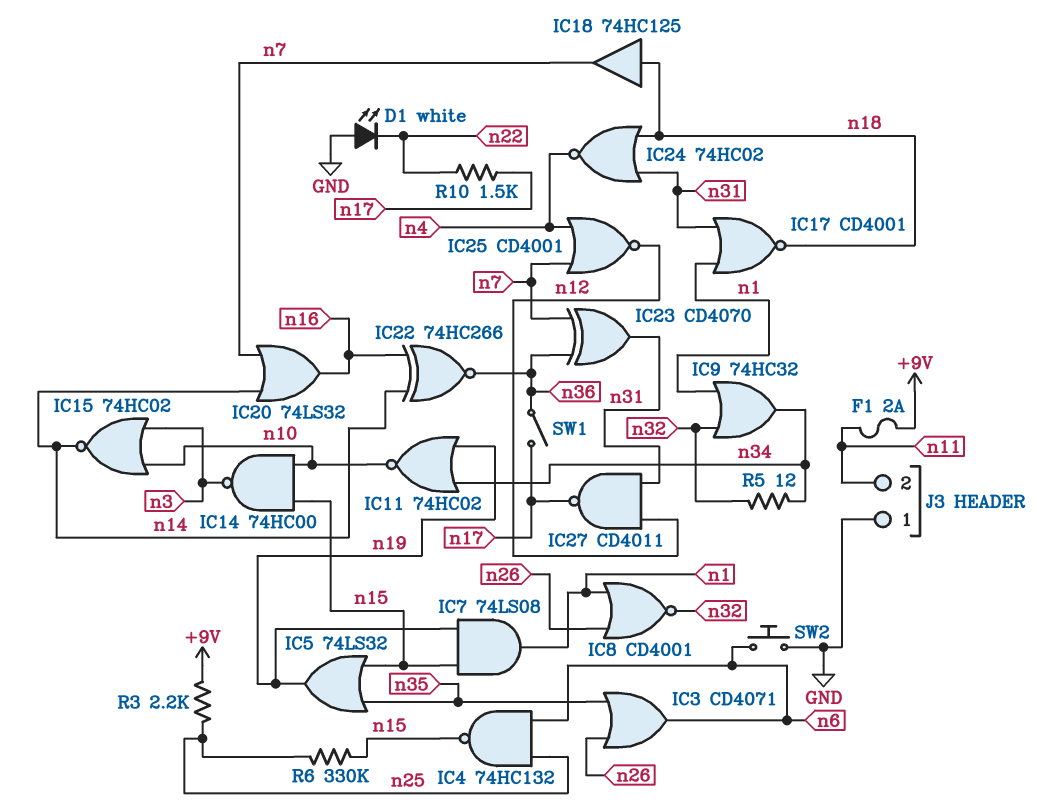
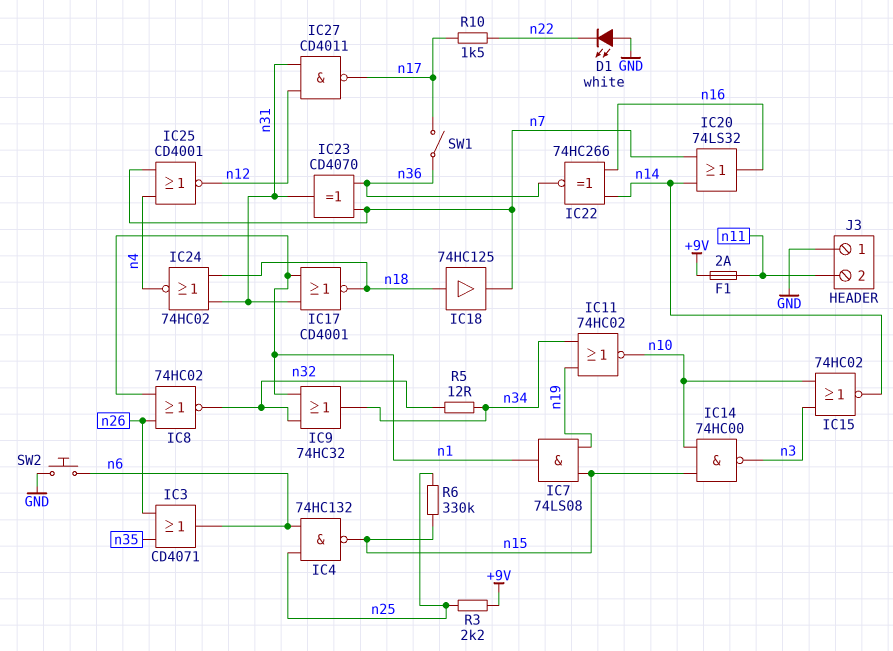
IC5: OR 74LS32 (in n15, in n35, out n19) -> none
IC8: NOR CD4001 (in n1, in n26, out n32) -> NOR 74HC02 (in n1, in n26, out n32)

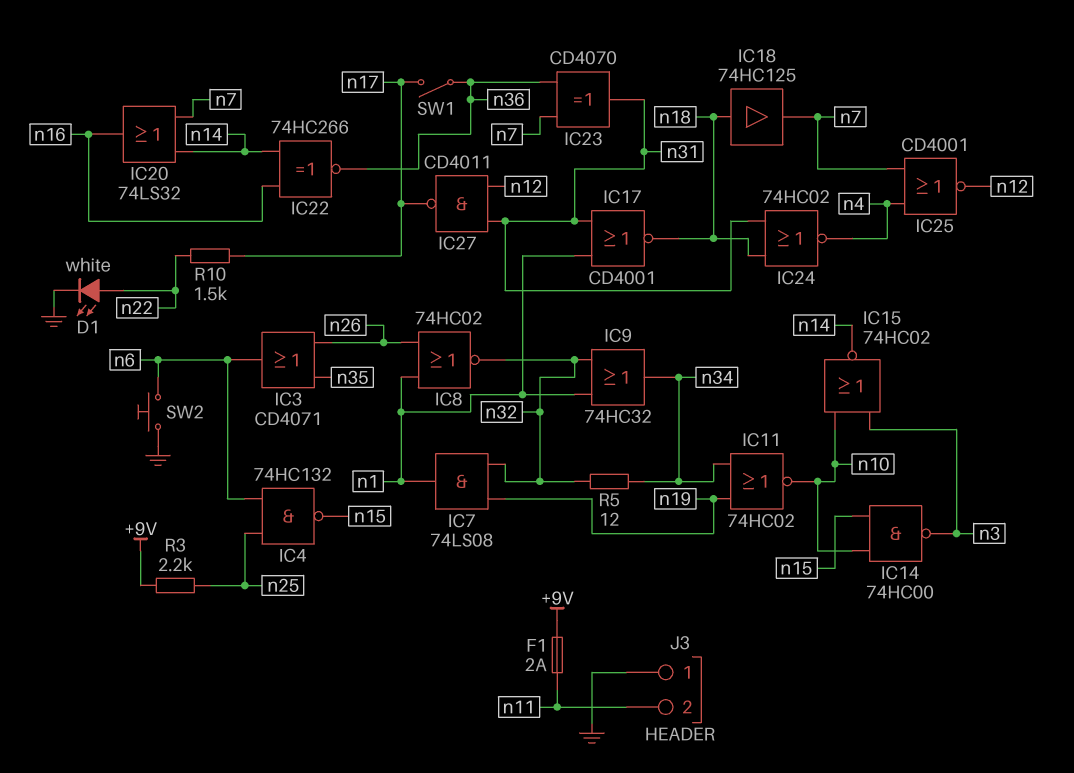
D1: LED white (A GND, K n22) -> LED white (A n22, K GND)
IC7: AND 74LS08 (in n15, in n19, out n1) -> AND 74LS08 (in n19, in n32, out n1)
R6: 330k (n15, n25) -> none

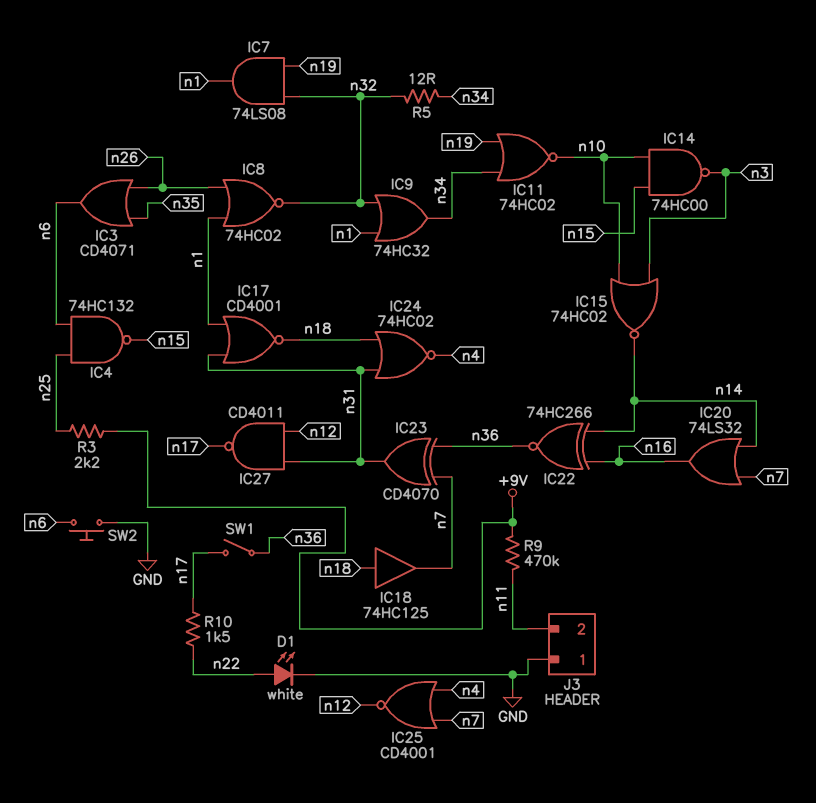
F1: 2A (+9V, n11) -> none
R9: none -> 470k (+9V, n11)

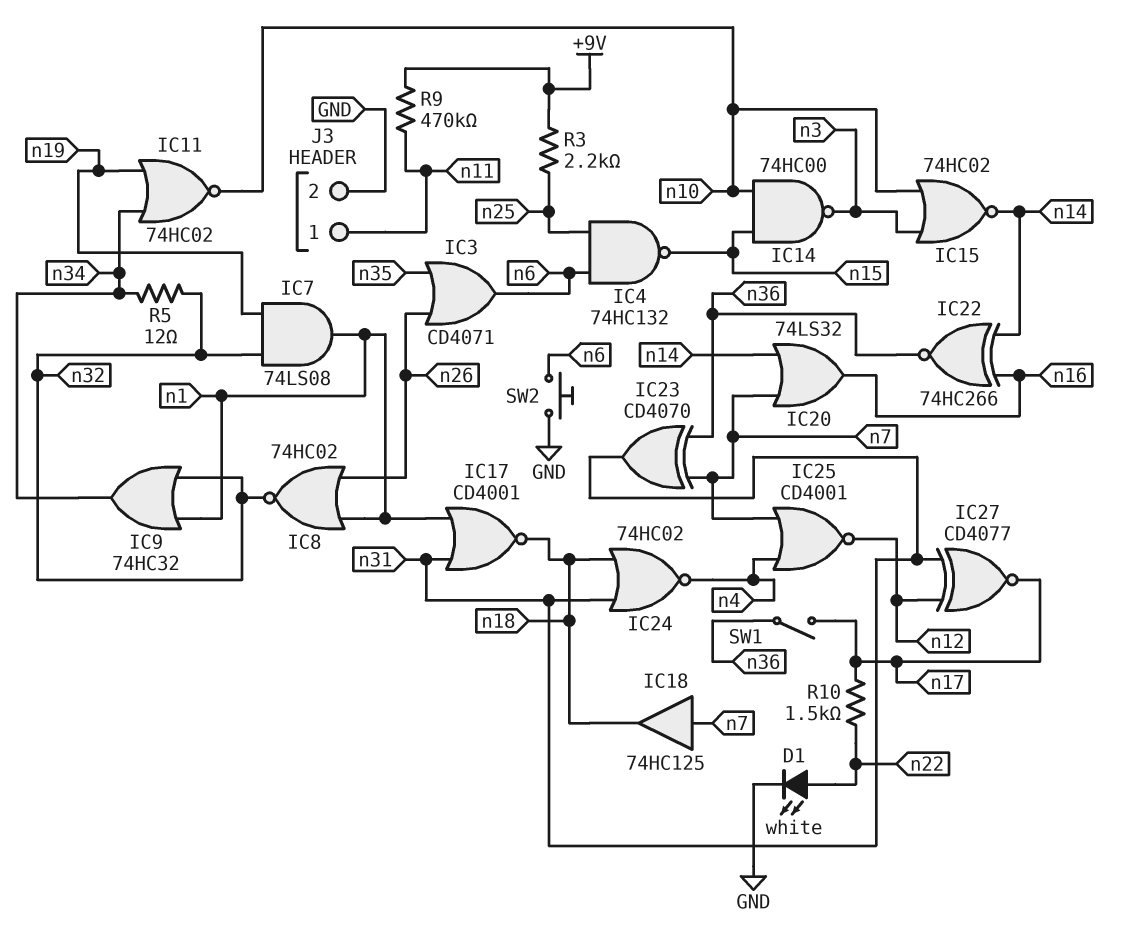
IC18: buffer 74HC125 (in n18, out n7) -> buffer 74HC125 (in n7, out n18)
IC27: NAND CD4011 (in n12, in n31, out n17) -> XNOR CD4077 (in n12, in n31, out n17)
J3 pin 1: GND -> n11
J3 pin 2: n11 -> GND

